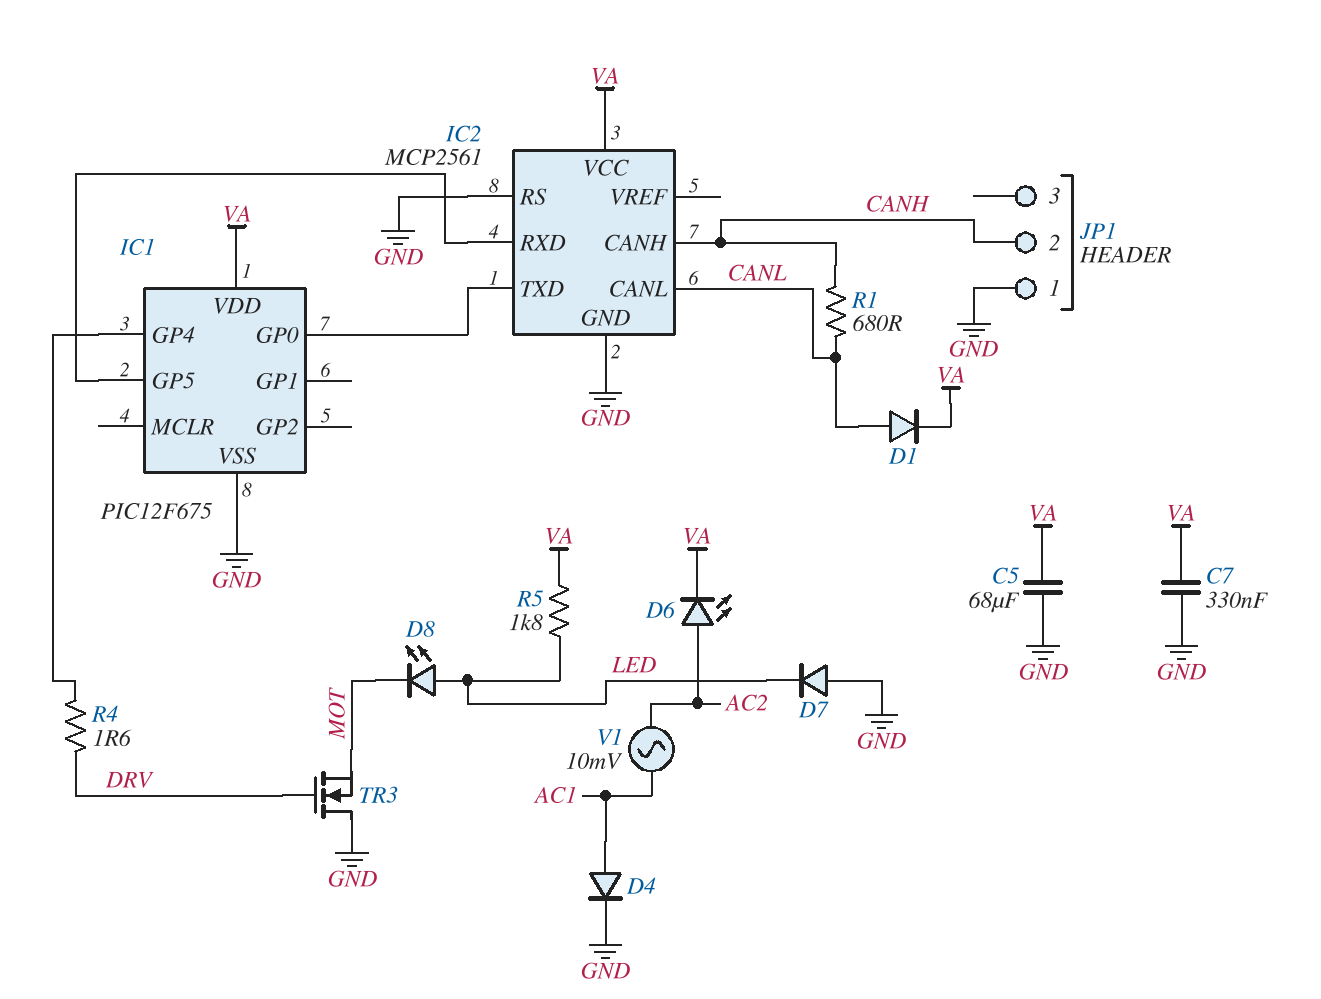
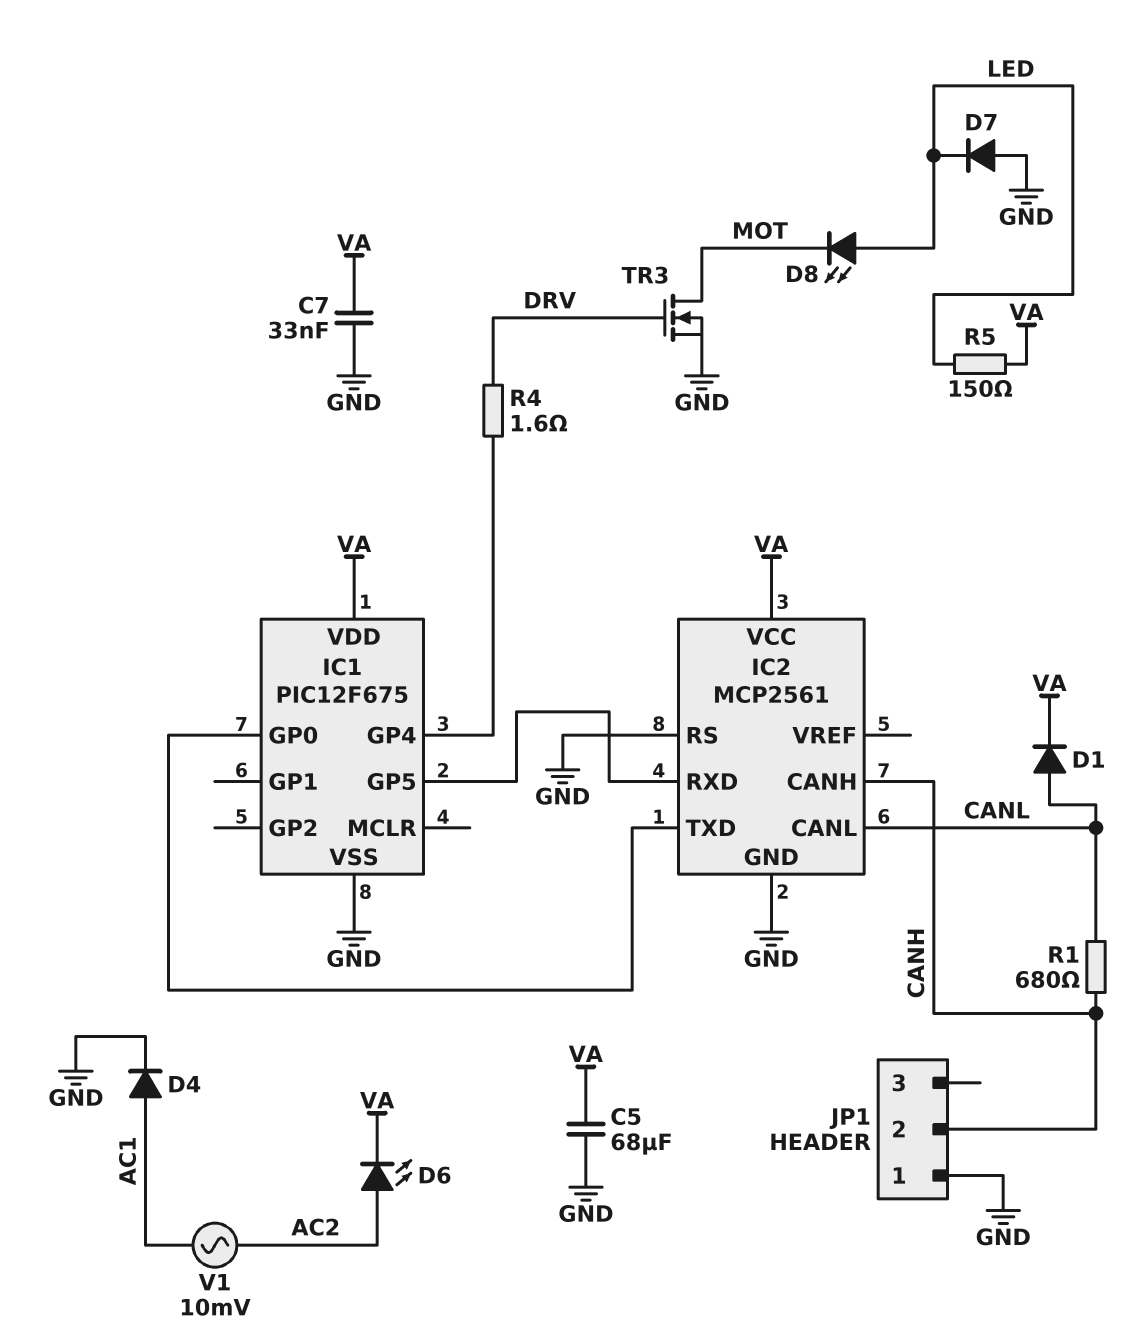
C7: 330nF (GND, VA) -> 33nF (GND, VA)
R5: 1.8k (LED, VA) -> 150 (LED, VA)
TR3: NMOS (G DRV, D GND, S MOT) -> NMOS (G DRV, D MOT, S GND)

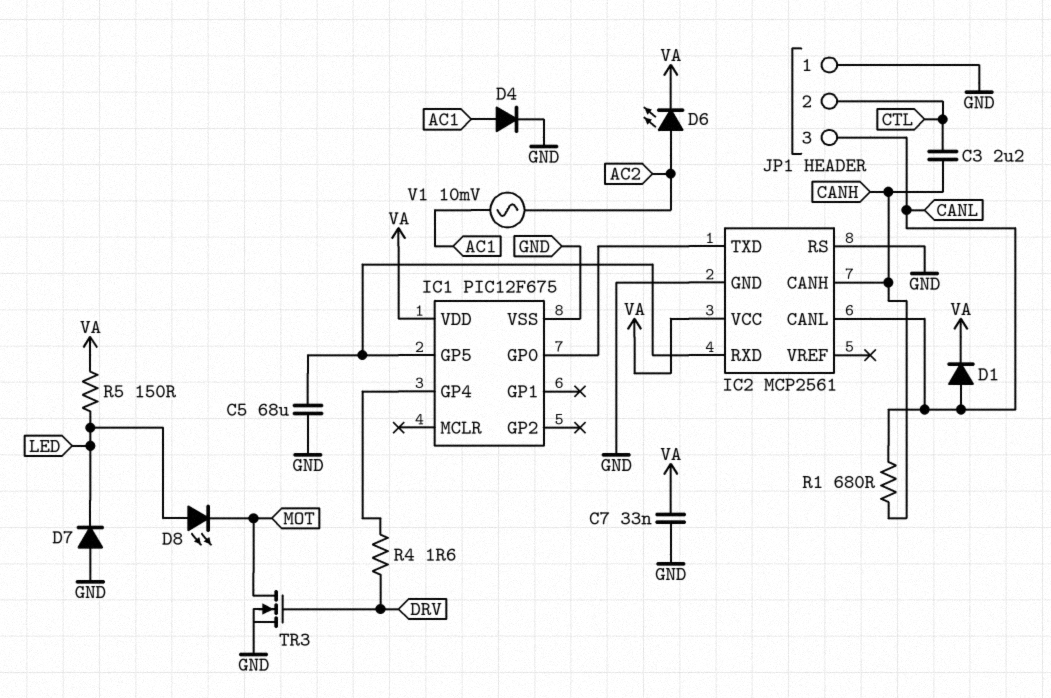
C3: none -> 2.2uF (CANH, CTL)
C5: 68uF (GND, VA) -> 68uF (GND, IC1/GP5)
JP1 pin 2: CANH -> CTL
JP1 pin 3: none -> CANL

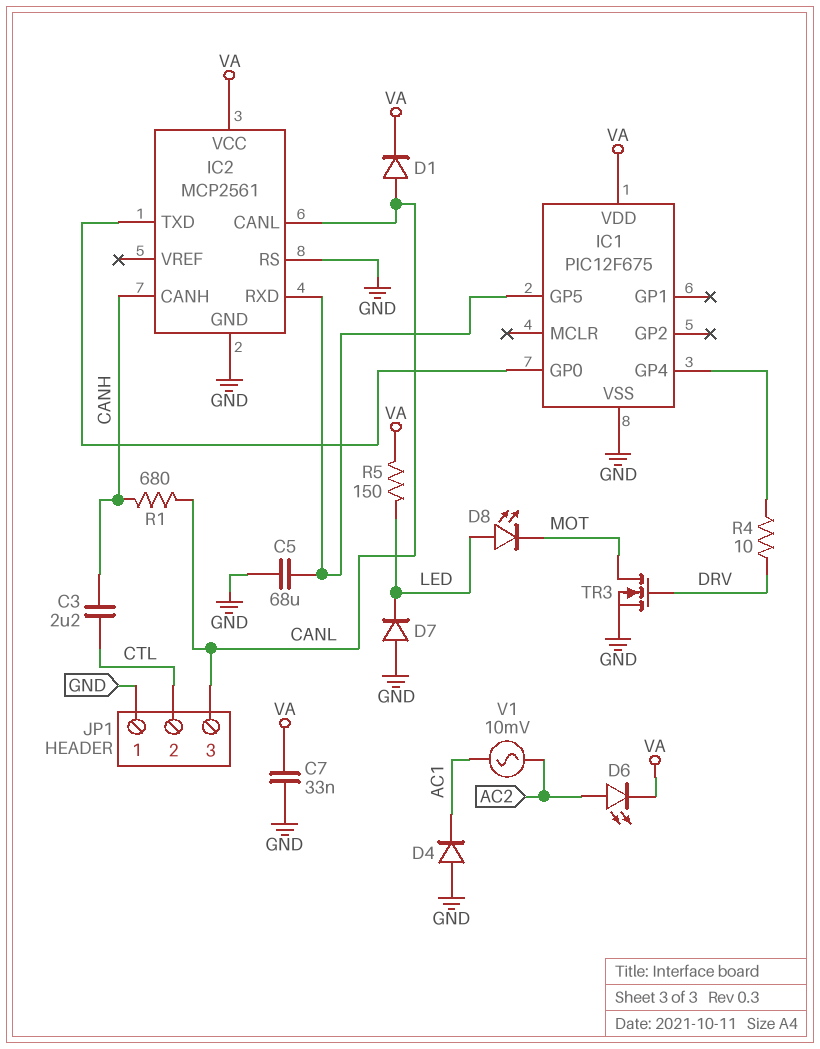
D4: diode (A AC1, K GND) -> diode (A GND, K AC1)
R4: 1.6 (DRV, IC1/GP4) -> 10 (DRV, IC1/GP4)

